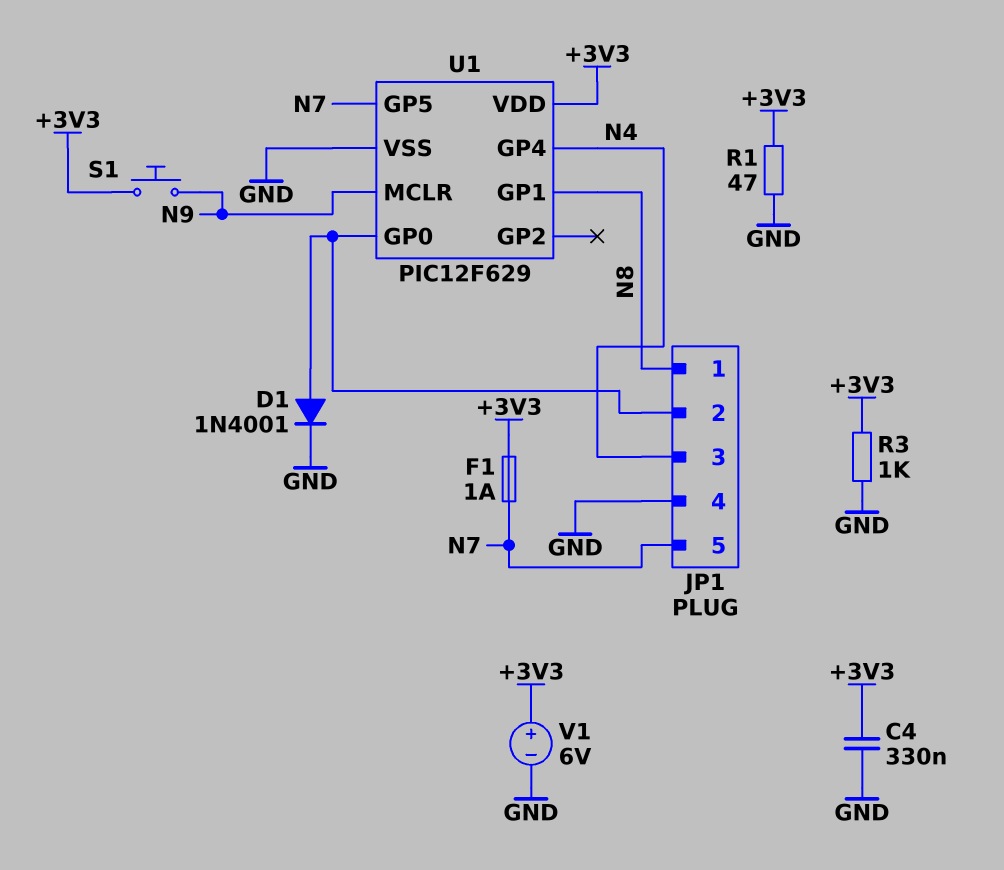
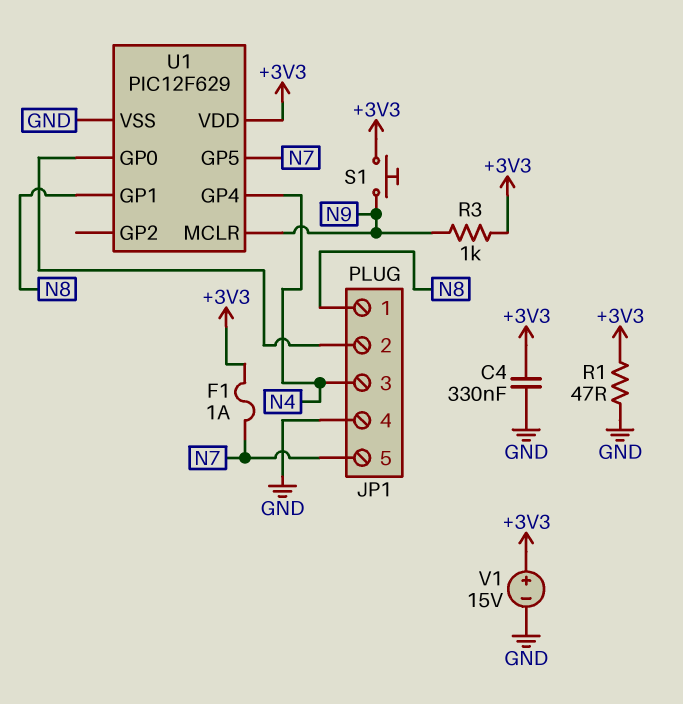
D1: diode 1N4001 (A JP1/2, K GND) -> none
R3: 1k (+3V3, GND) -> 1k (+3V3, N9)
V1: 6V (plus +3V3, minus GND) -> 15V (plus +3V3, minus GND)

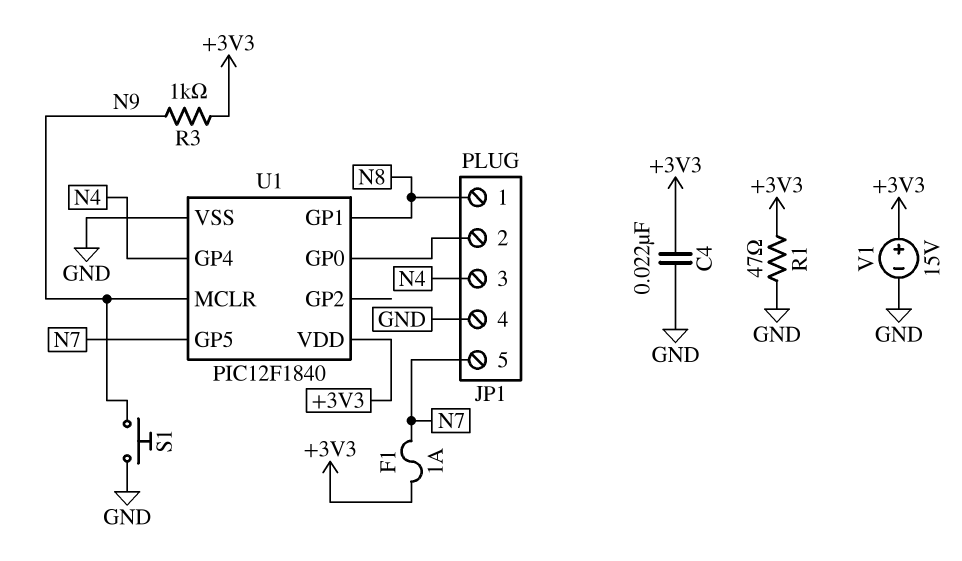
C4: 330nF (+3V3, GND) -> 22nF (+3V3, GND)
S1: button (+3V3, N9) -> button (GND, N9)
U1: PIC12F629 -> PIC12F1840

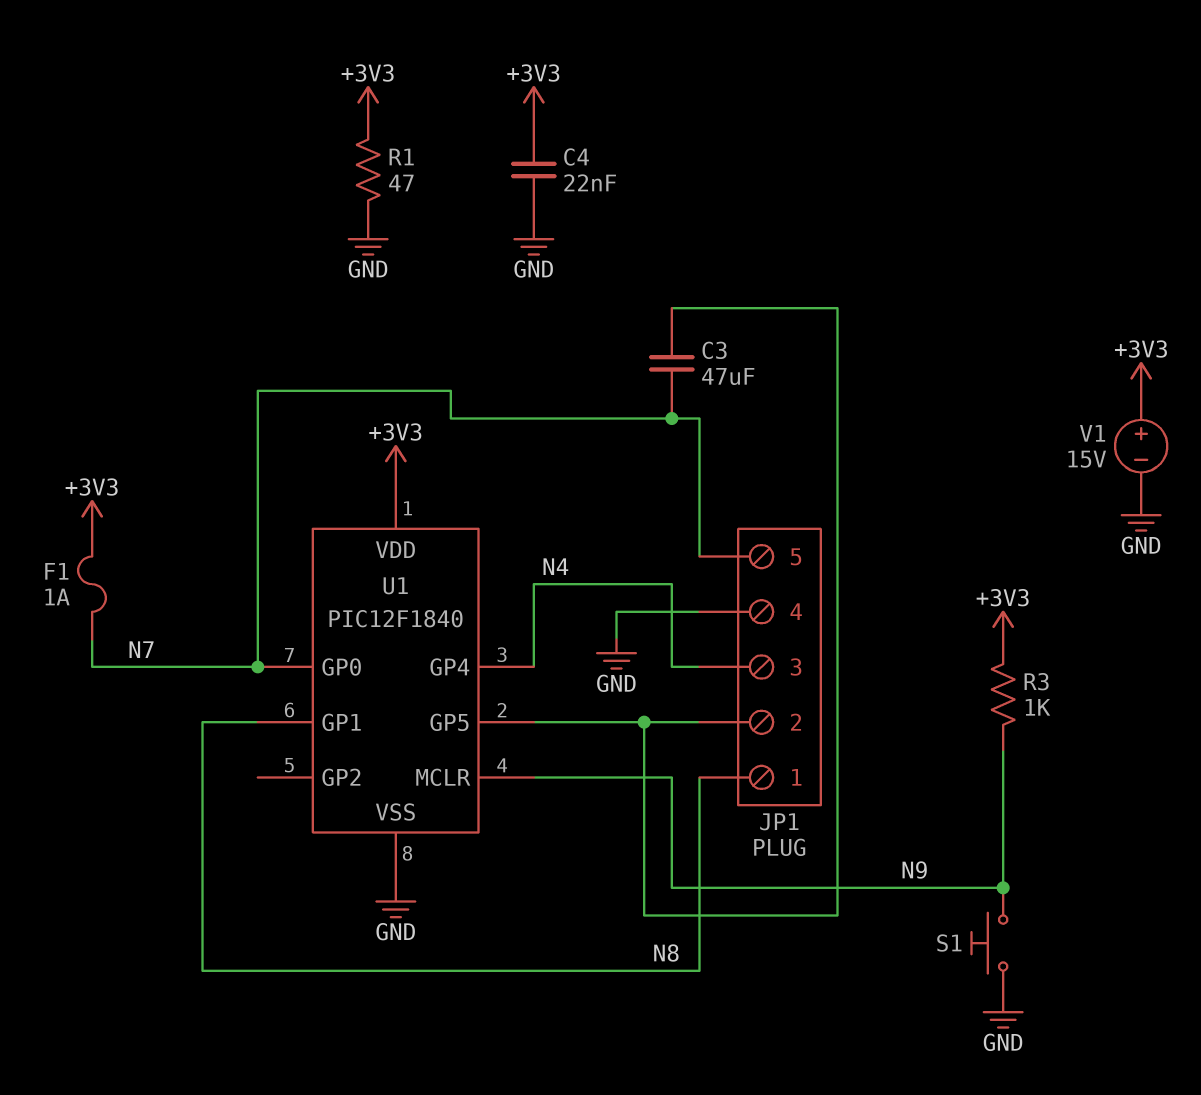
C3: none -> 47uF (JP1/2, N7)
U1 pin GP0: JP1/2 -> N7
U1 pin GP5: N7 -> JP1/2

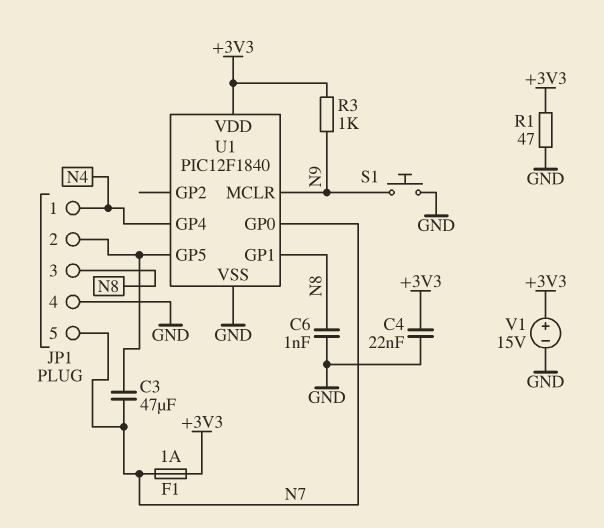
C6: none -> 1nF (GND, N8)
JP1 pin 1: N8 -> N4
JP1 pin 3: N4 -> N8

